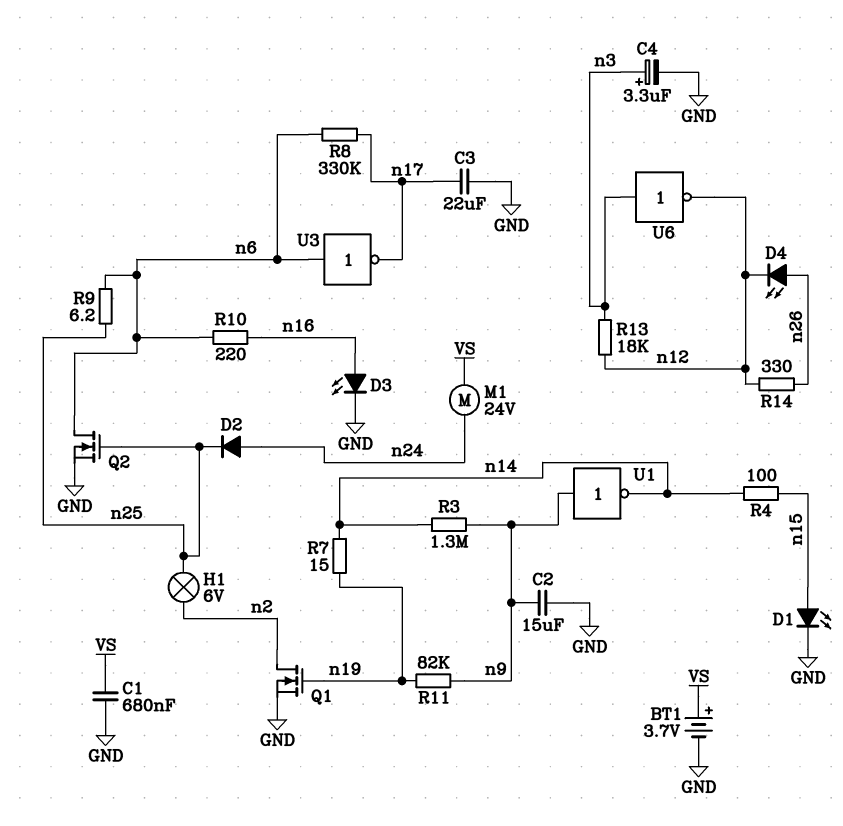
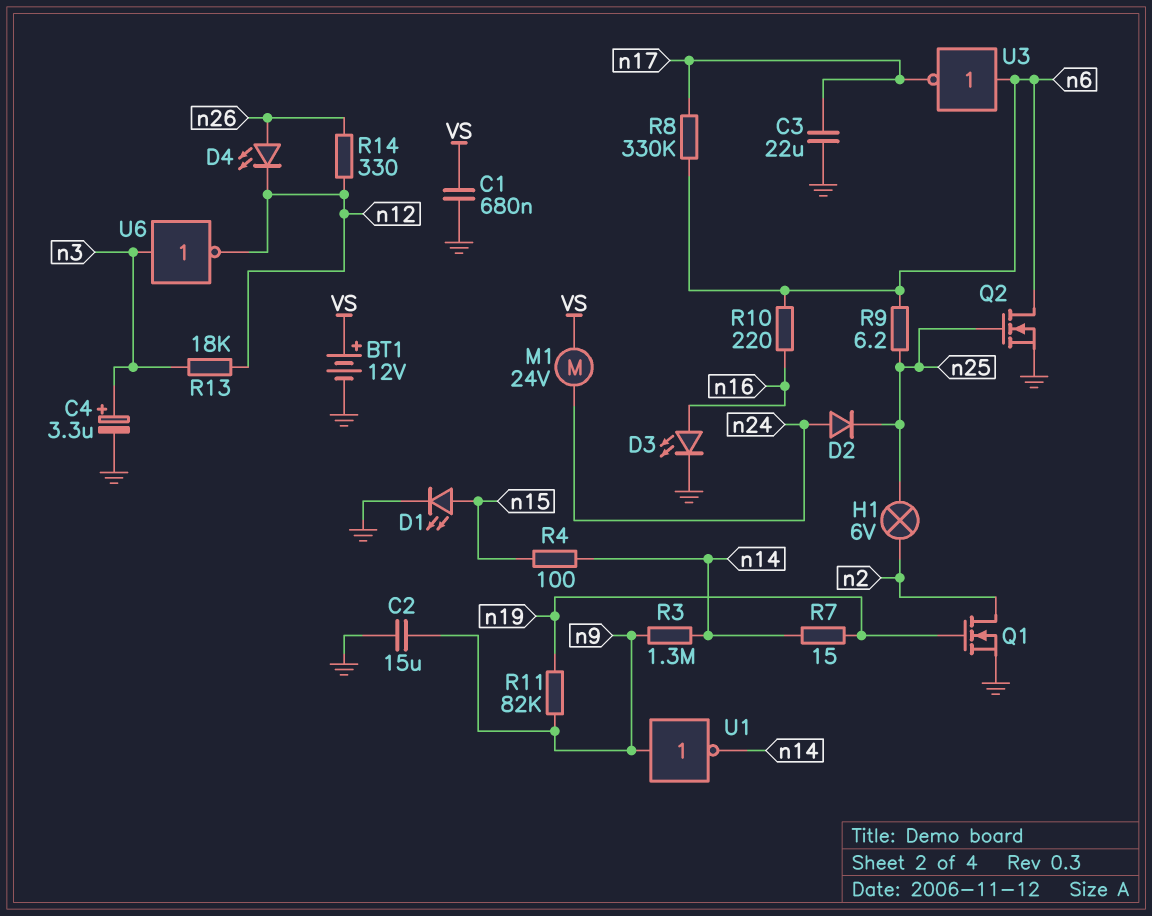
BT1: 3.7V (plus VS, minus GND) -> 12V (plus VS, minus GND)

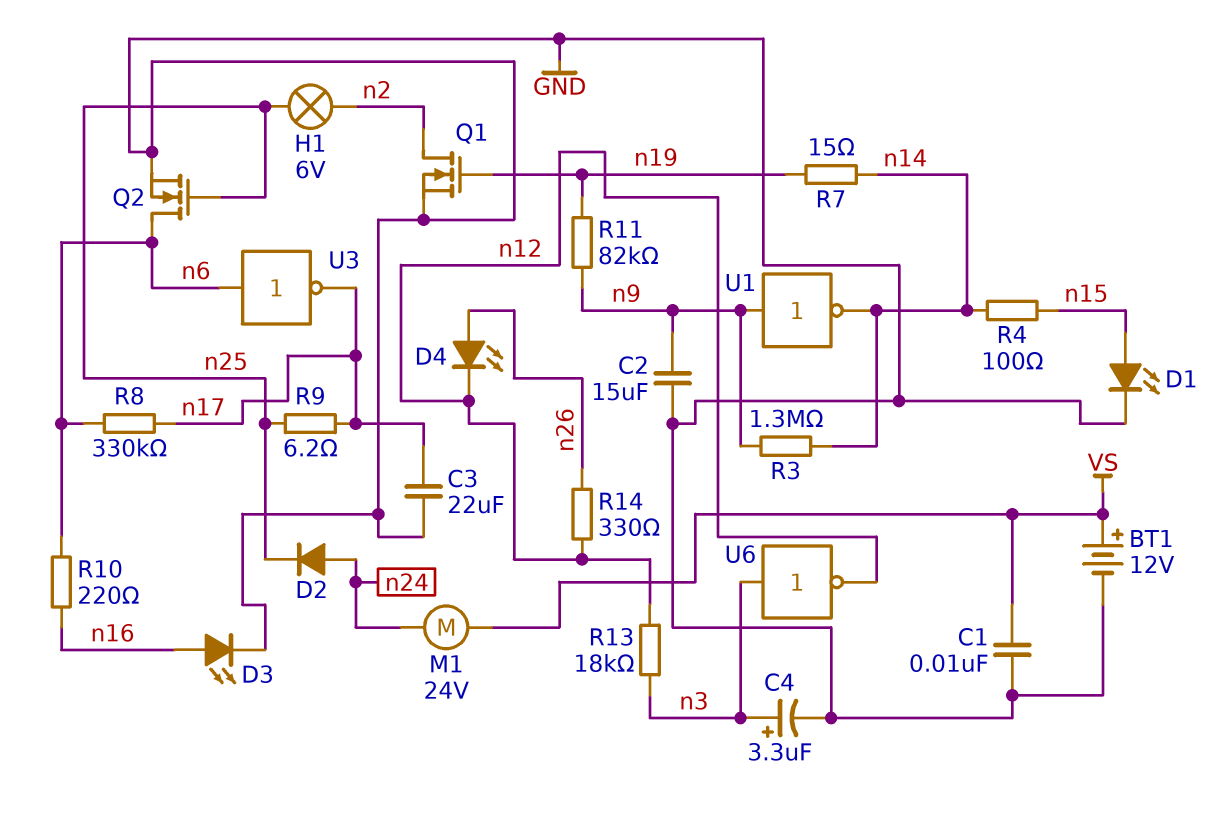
C1: 680nF (GND, VS) -> 10nF (GND, VS)
R9: 6.2 (n6, n25) -> 6.2 (n17, n25)

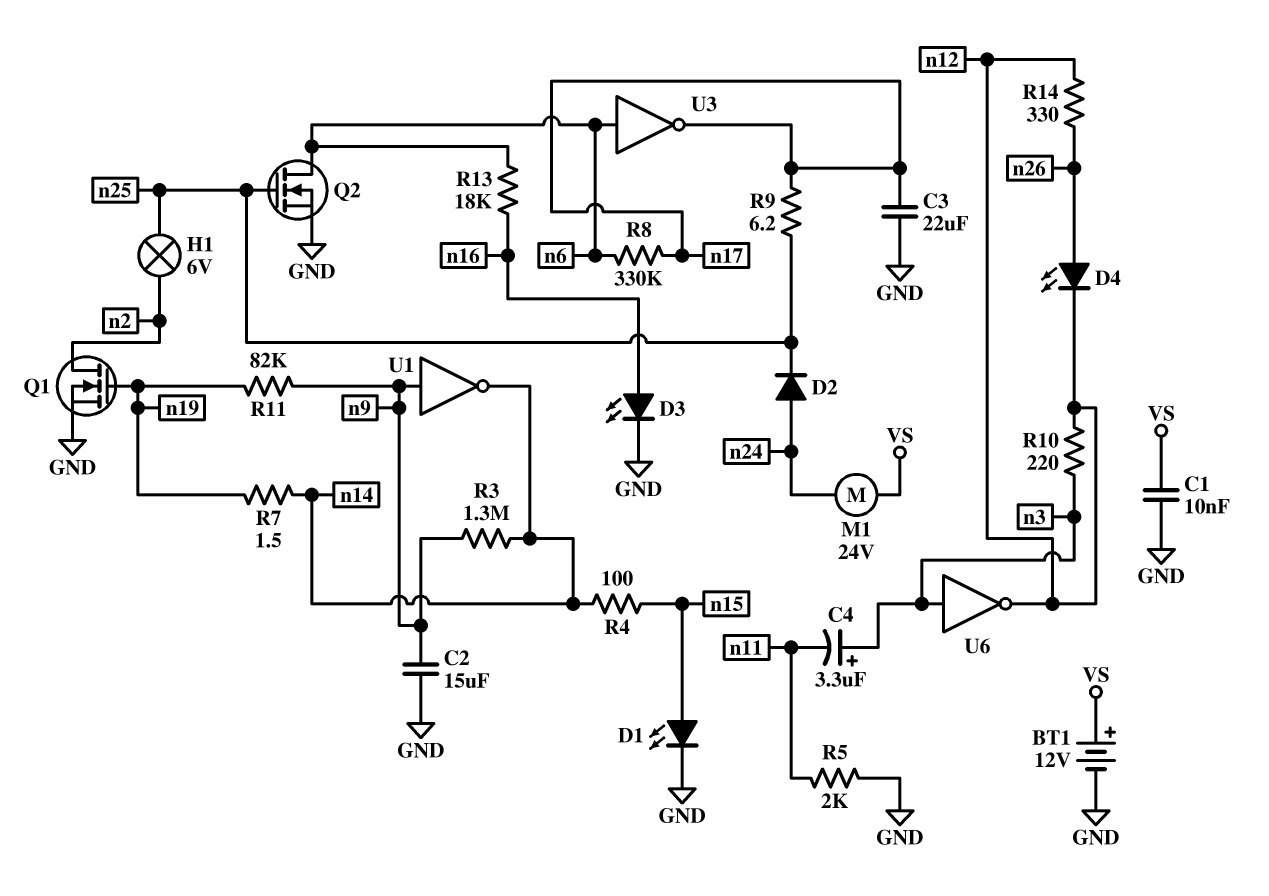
C4: 3.3uF (plus n3, minus GND) -> 3.3uF (plus n3, minus n11)
R5: none -> 2k (GND, n11)
R7: 15 (n14, n19) -> 1.5 (n14, n19)
R10: 220 (n6, n16) -> 220 (n3, n12)
R13: 18k (n3, n12) -> 18k (n6, n16)

